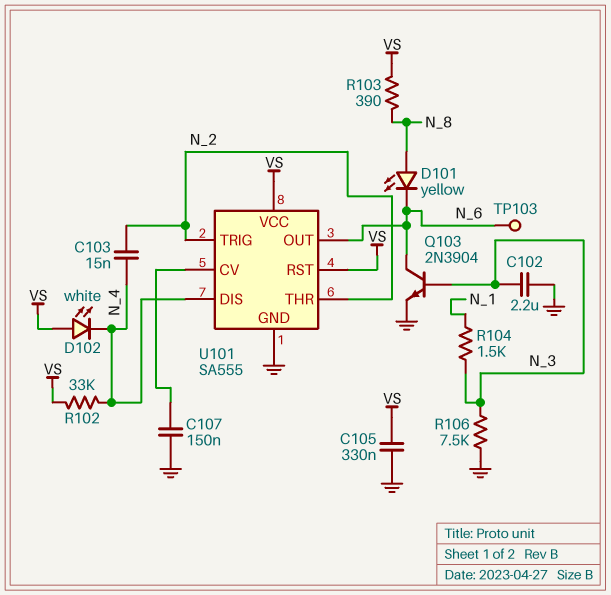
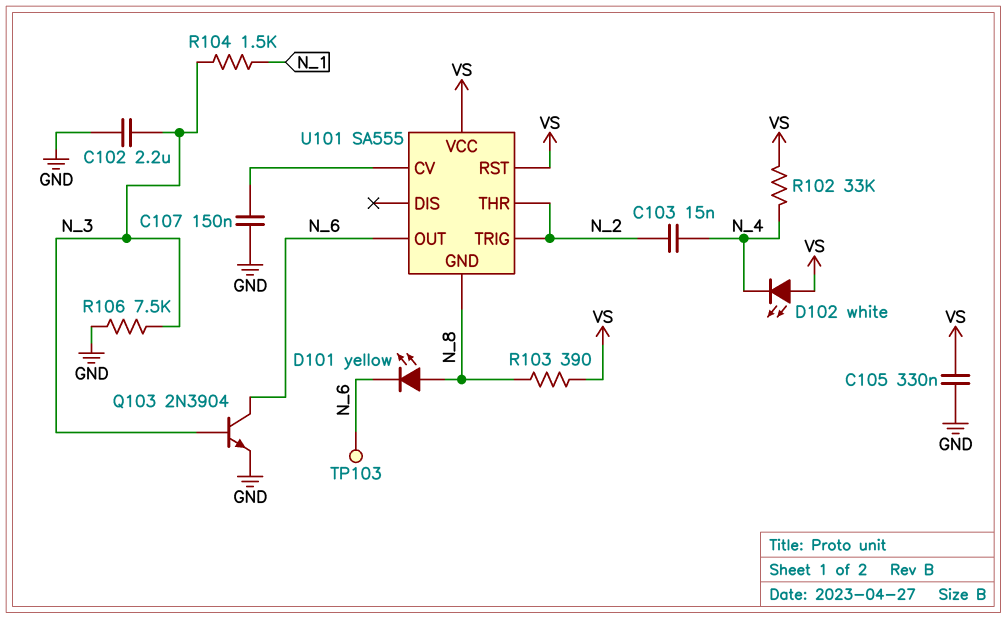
U101 pin DIS: N_4 -> none
U101 pin GND: GND -> N_8

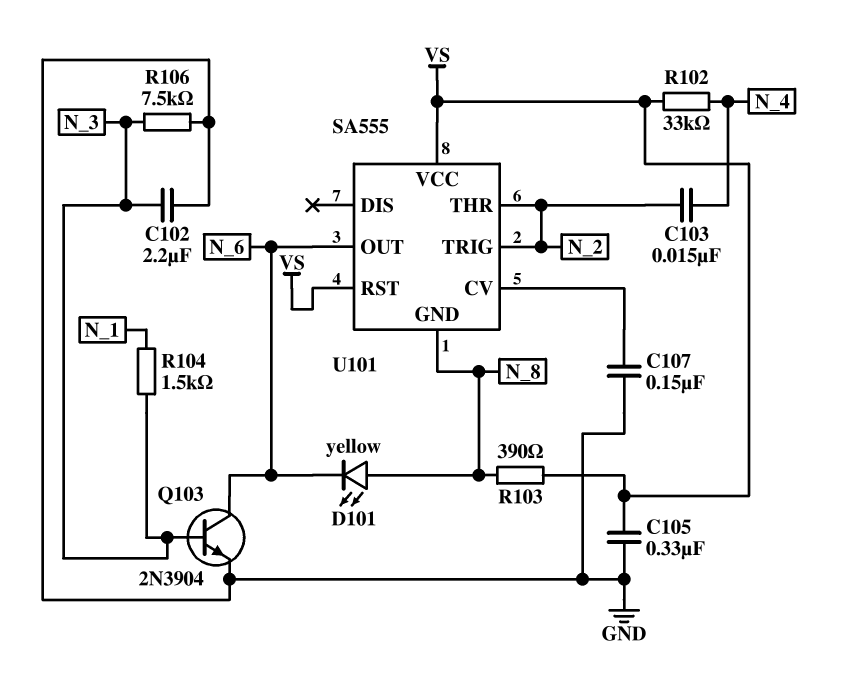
D102: LED white (A VS, K N_4) -> none
TP103: test point (N_6) -> none

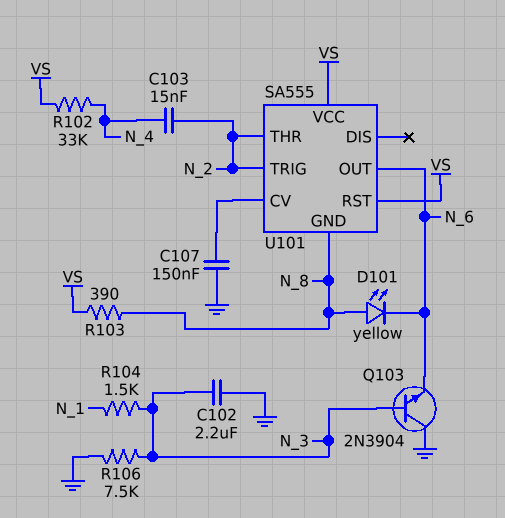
C105: 330nF (GND, VS) -> none
Q103: NPN 2N3904 (B N_3, C N_6, E GND) -> NPN 2N3904 (B N_3, C GND, E N_6)

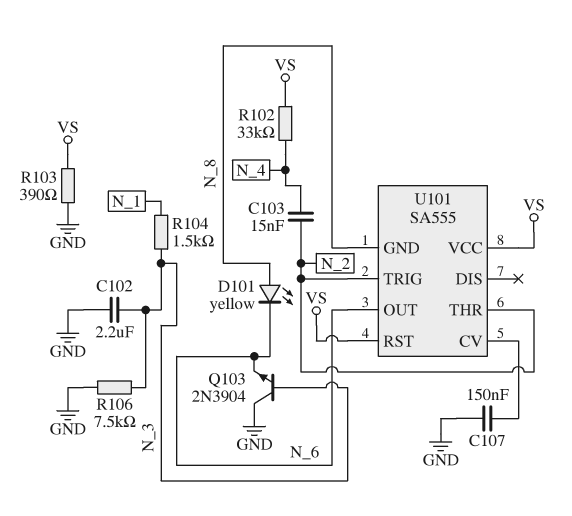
R103: 390 (N_8, VS) -> 390 (GND, VS)

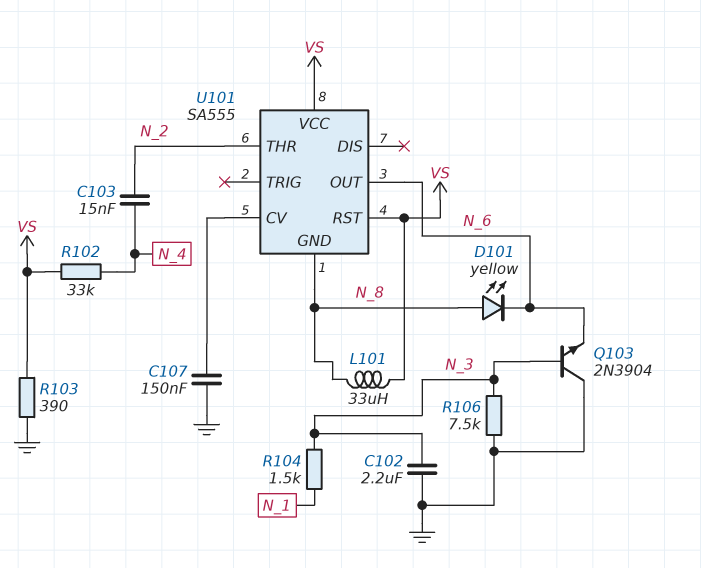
L101: none -> 33uH (N_8, VS)
U101 pin TRIG: N_2 -> none

